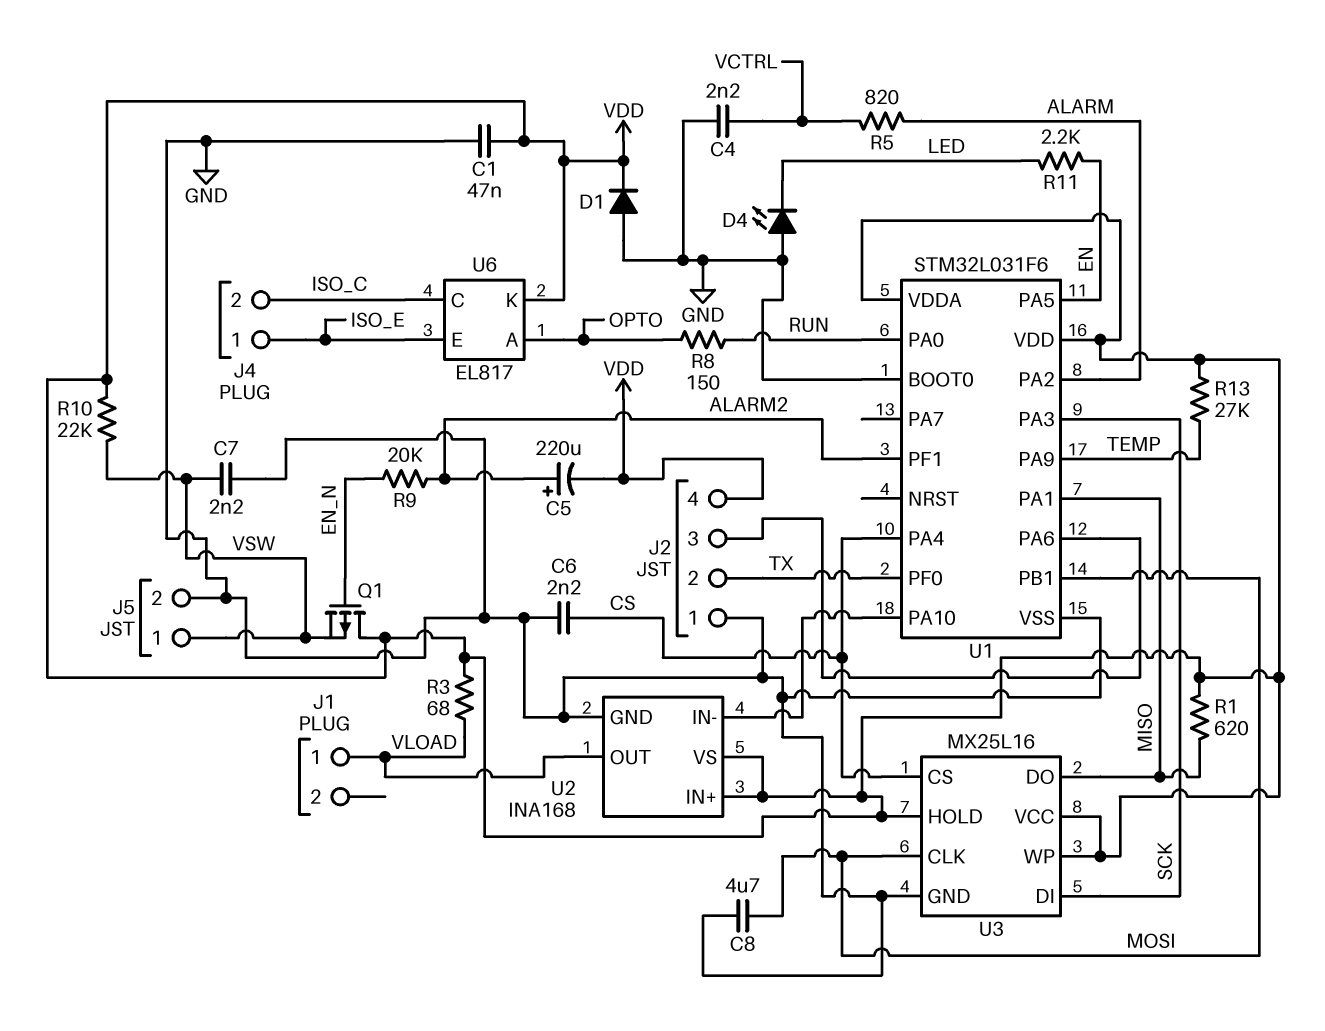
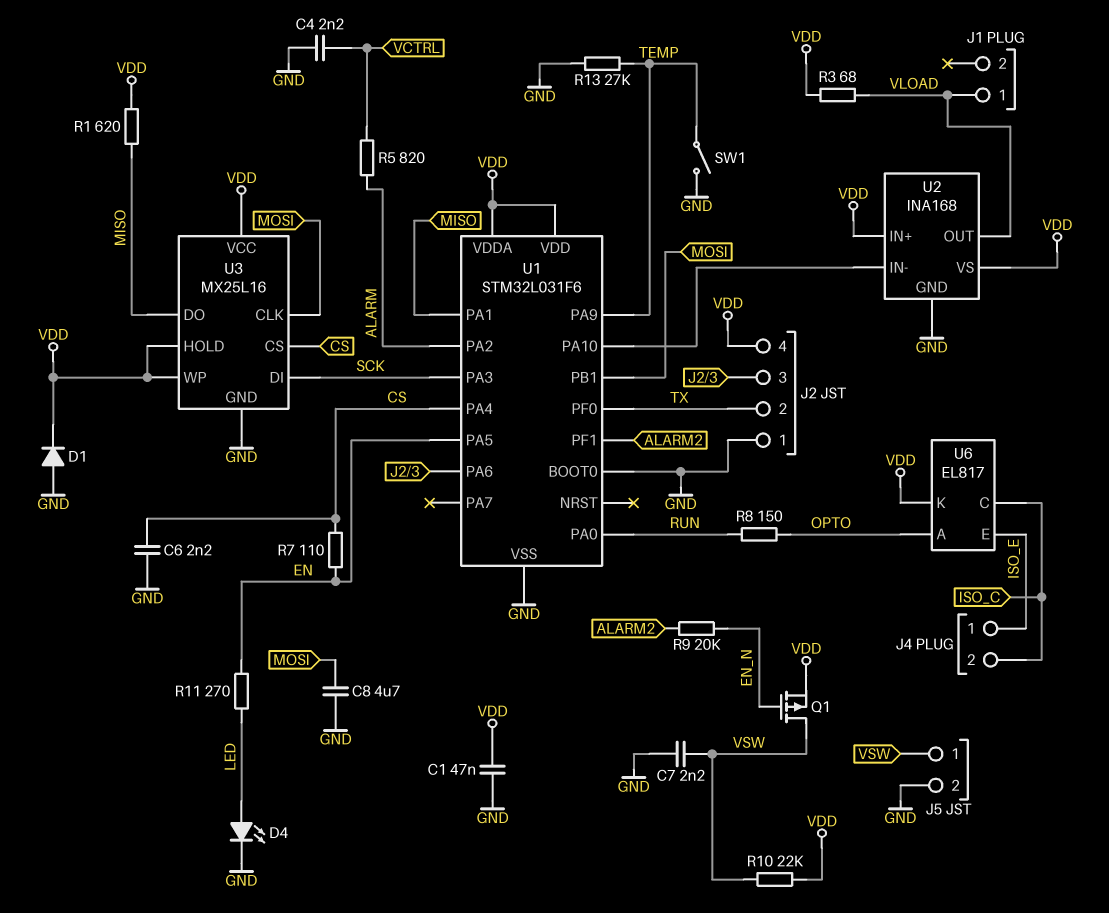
C5: 220uF (plus ALARM2, minus VDD) -> none
D4: LED (A GND, K LED) -> LED (A LED, K GND)
Q1: PMOS (G EN_N, D VDD, S VSW) -> PMOS (G EN_N, D VSW, S VDD)
R7: none -> 110 (CS, EN)
R11: 2.2k (EN, LED) -> 270 (EN, LED)
R13: 27k (TEMP, VDD) -> 27k (GND, TEMP)
SW1: none -> switch (GND, TEMP)

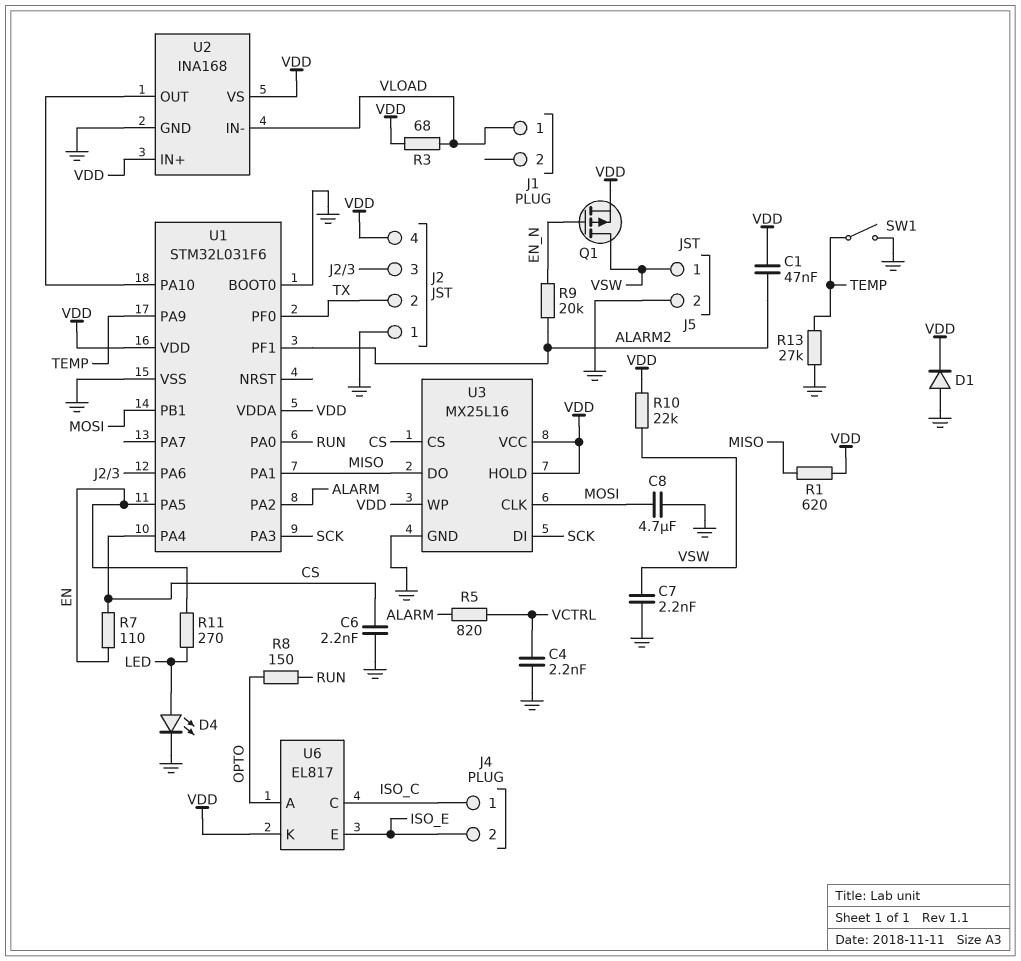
C1: 47nF (GND, VDD) -> 47nF (ALARM2, VDD)
J4 pin 1: ISO_E -> ISO_C
J4 pin 2: ISO_C -> ISO_E
U2 pin IN-: U1/PA10 -> VLOAD
U2 pin OUT: VLOAD -> U1/PA10

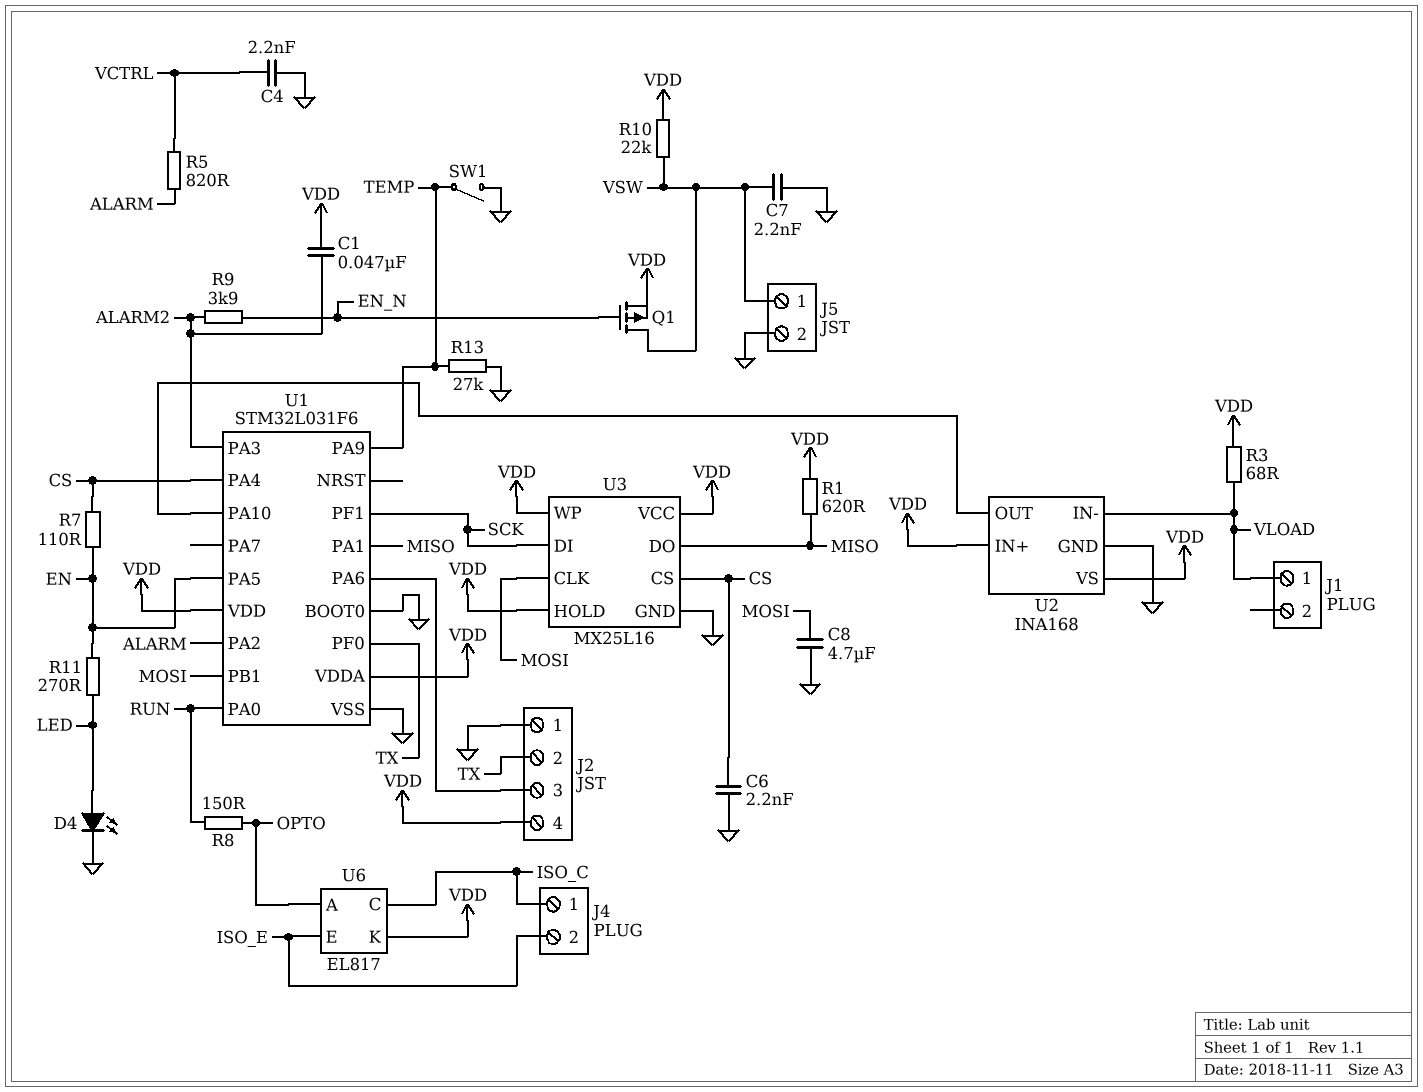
D1: diode (A GND, K VDD) -> none
R9: 20k (ALARM2, EN_N) -> 3.9k (ALARM2, EN_N)
U1 pin PA3: SCK -> ALARM2
U1 pin PF1: ALARM2 -> SCK

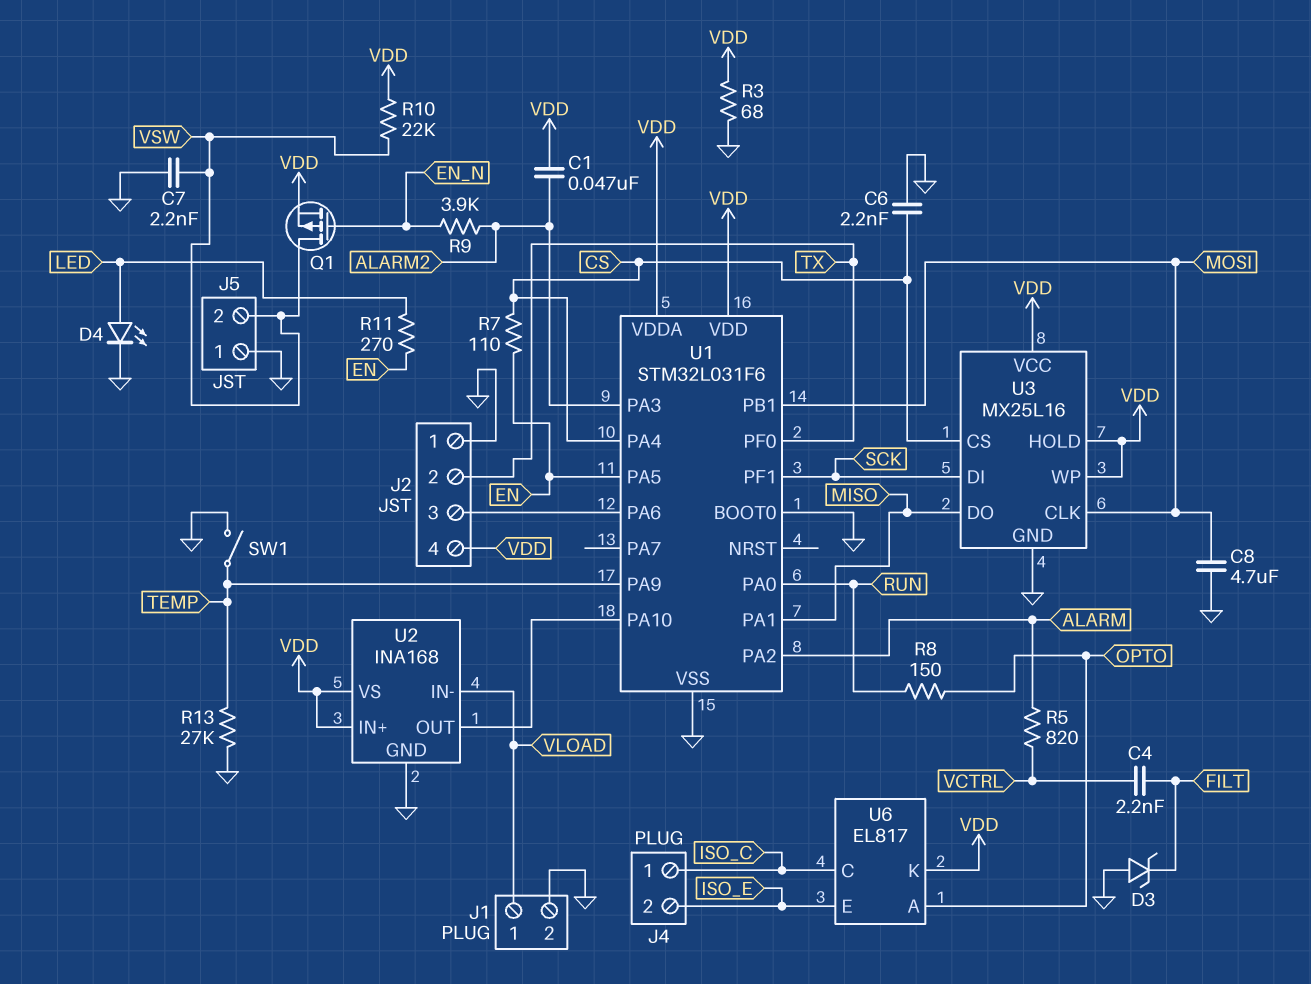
C4: 2.2nF (GND, VCTRL) -> 2.2nF (FILT, VCTRL)
D3: none -> zener (A GND, K FILT)
J1 pin 2: none -> GND
J5 pin 1: VSW -> GND
J5 pin 2: GND -> VSW
R1: 620 (MISO, VDD) -> none
R3: 68 (VDD, VLOAD) -> 68 (GND, VDD)

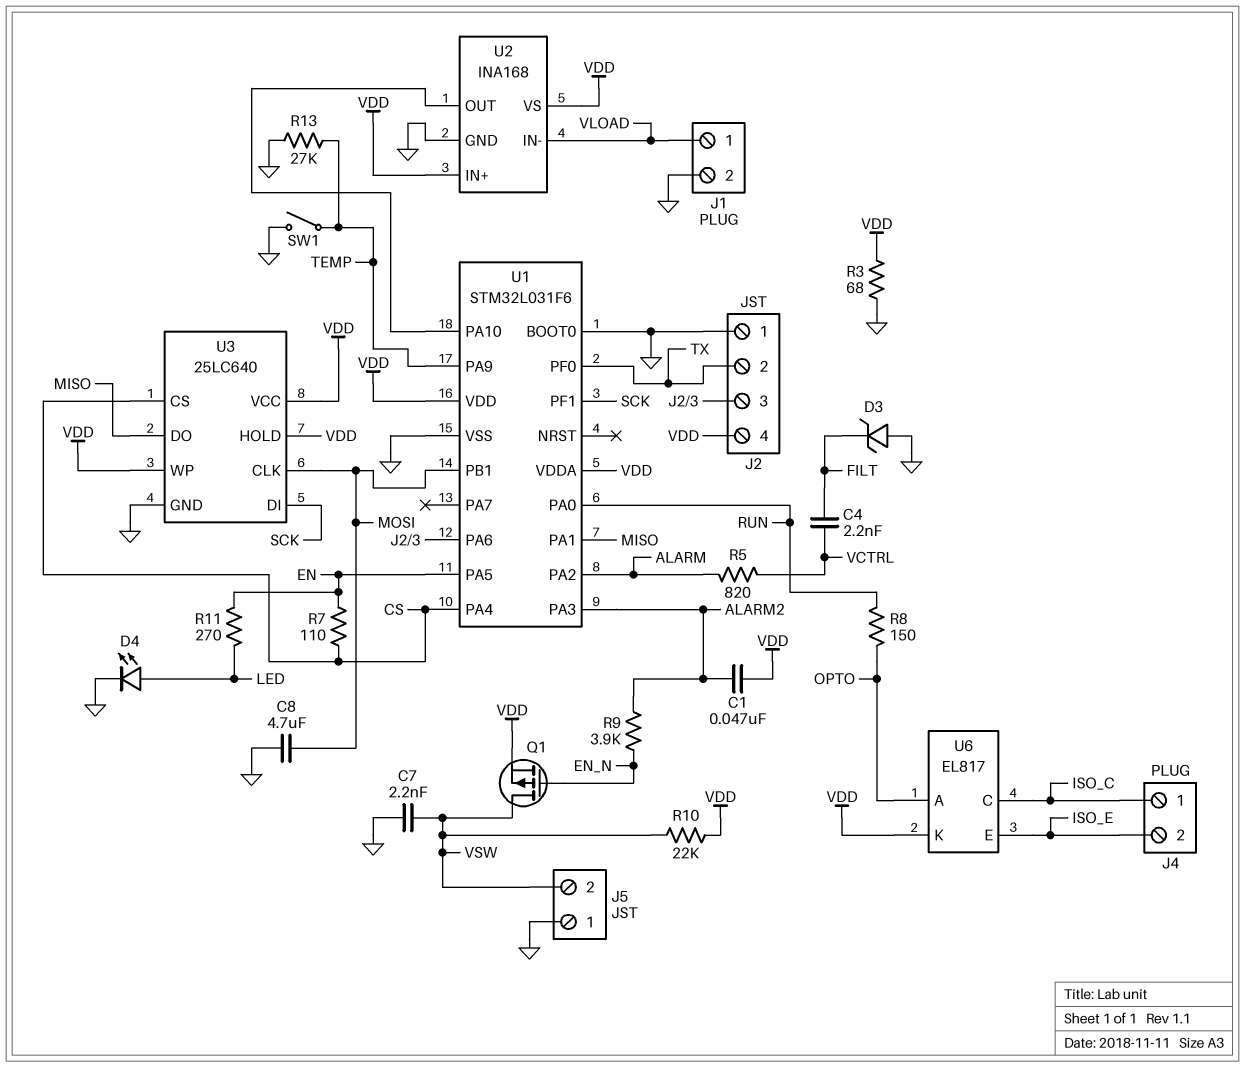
C6: 2.2nF (CS, GND) -> none
U3: MX25L16 -> 25LC640

